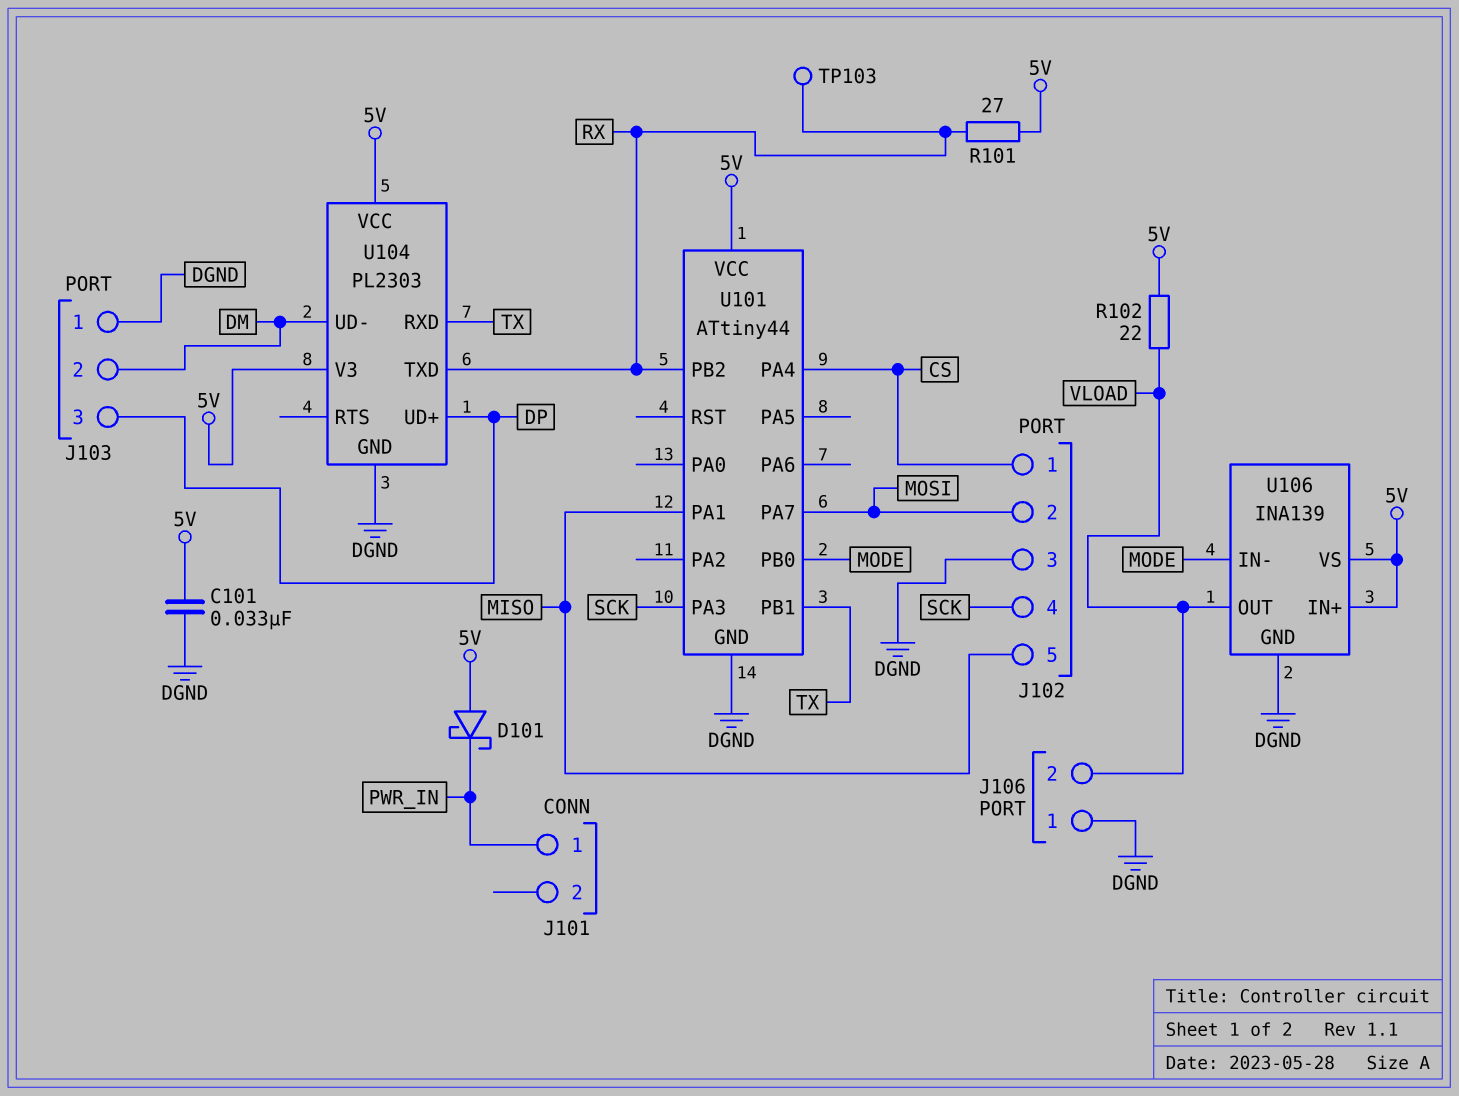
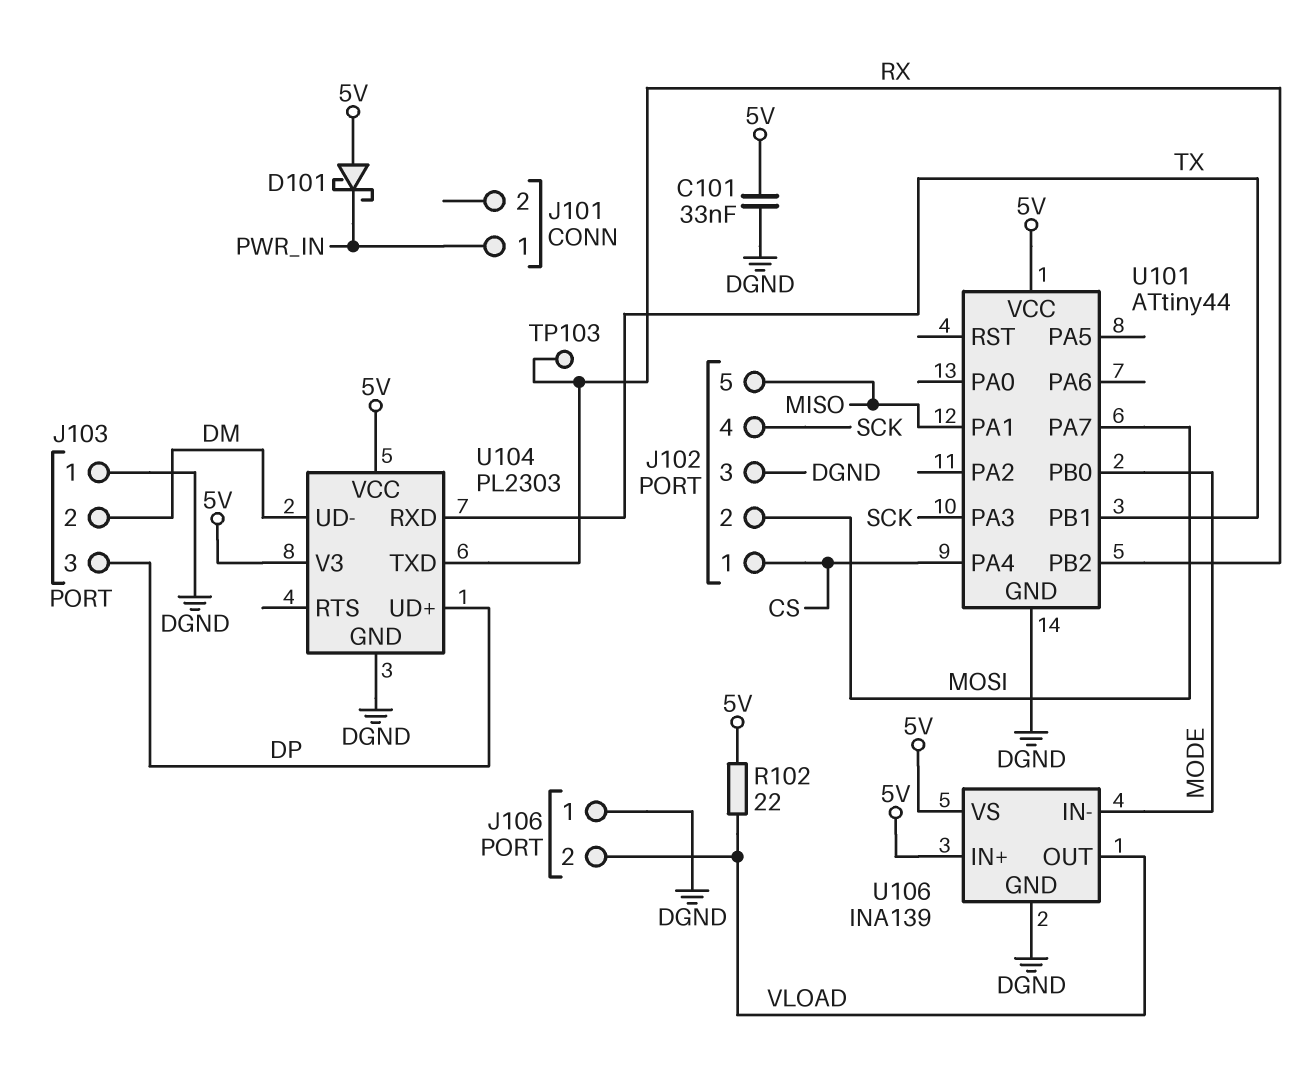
R101: 27 (5V, RX) -> none

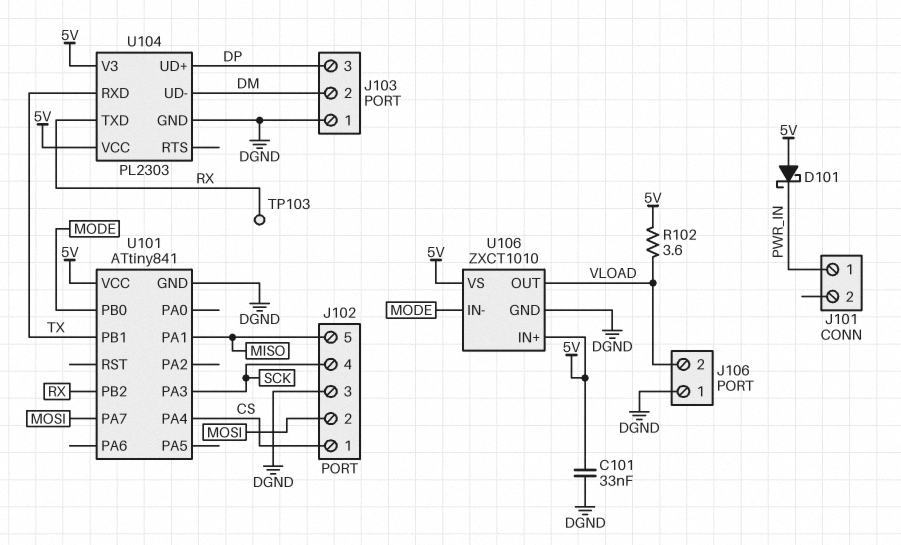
R102: 22 (5V, VLOAD) -> 3.6 (5V, VLOAD)
U101: ATtiny44 -> ATtiny841
U106: INA139 -> ZXCT1010

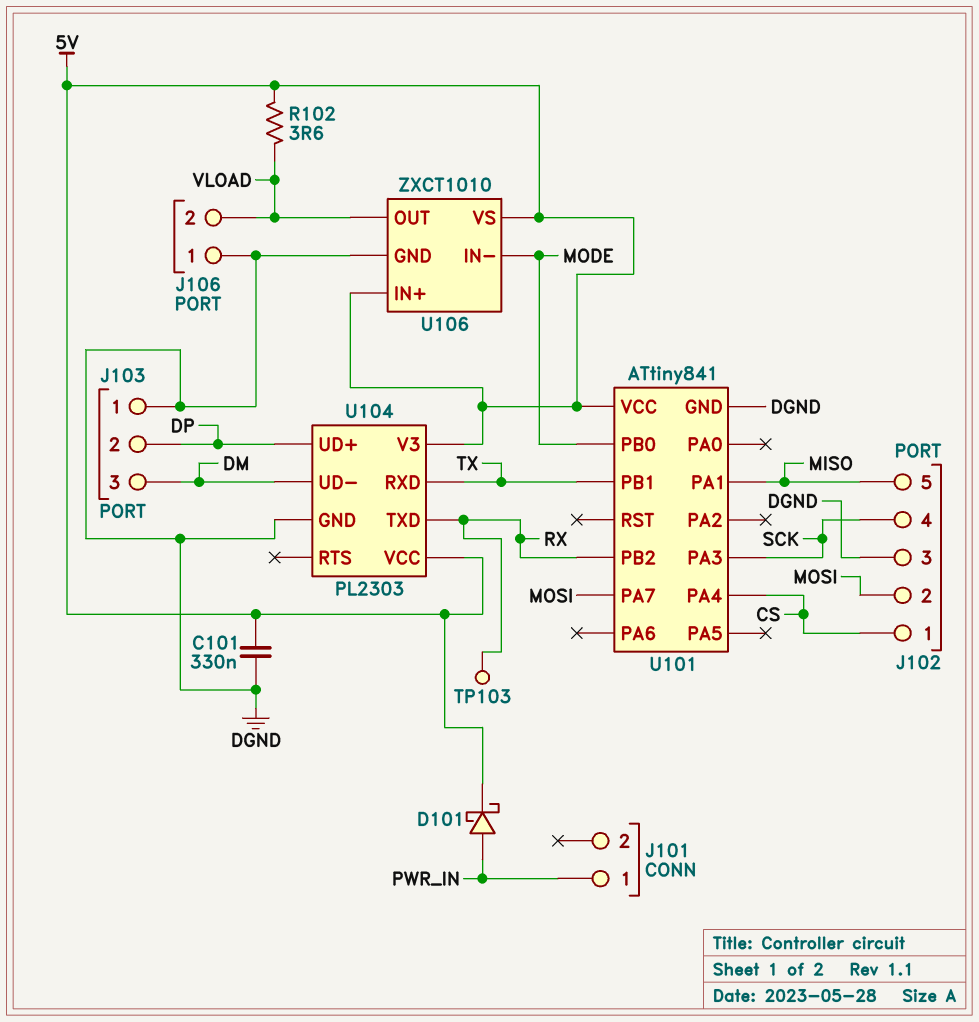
C101: 33nF (5V, DGND) -> 330nF (5V, DGND)
D101: schottky (A 5V, K PWR_IN) -> schottky (A PWR_IN, K 5V)
J103 pin 2: DM -> DP
J103 pin 3: DP -> DM

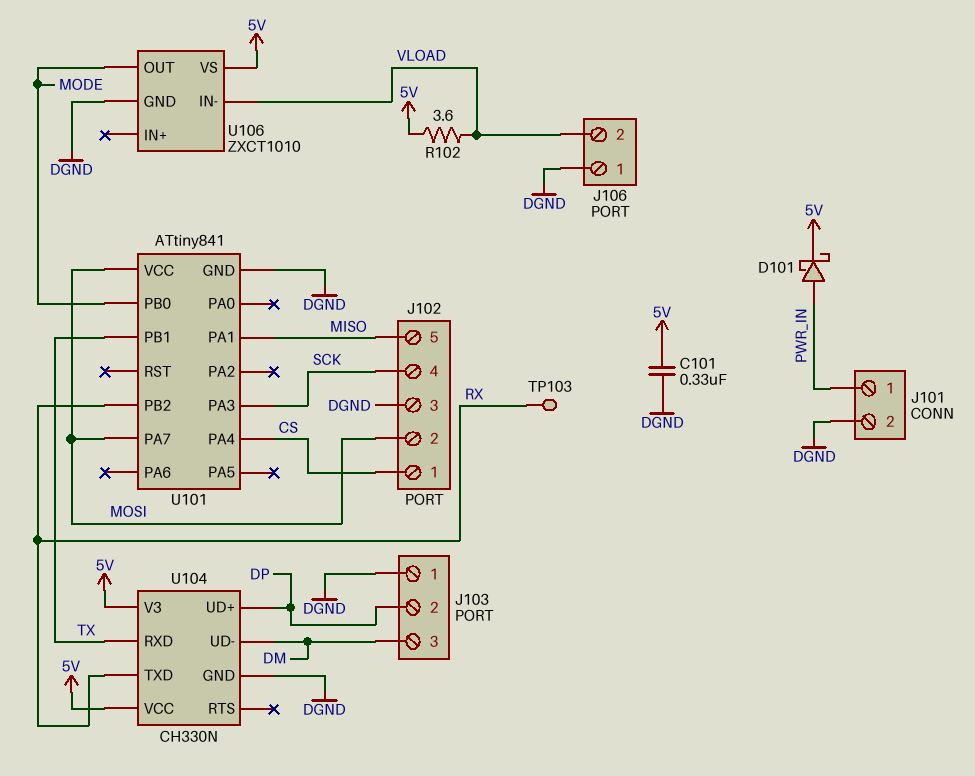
J101 pin 2: none -> DGND
U101 pin VCC: 5V -> MOSI
U104: PL2303 -> CH330N
U106 pin IN+: 5V -> none
U106 pin IN-: MODE -> VLOAD
U106 pin OUT: VLOAD -> MODE

